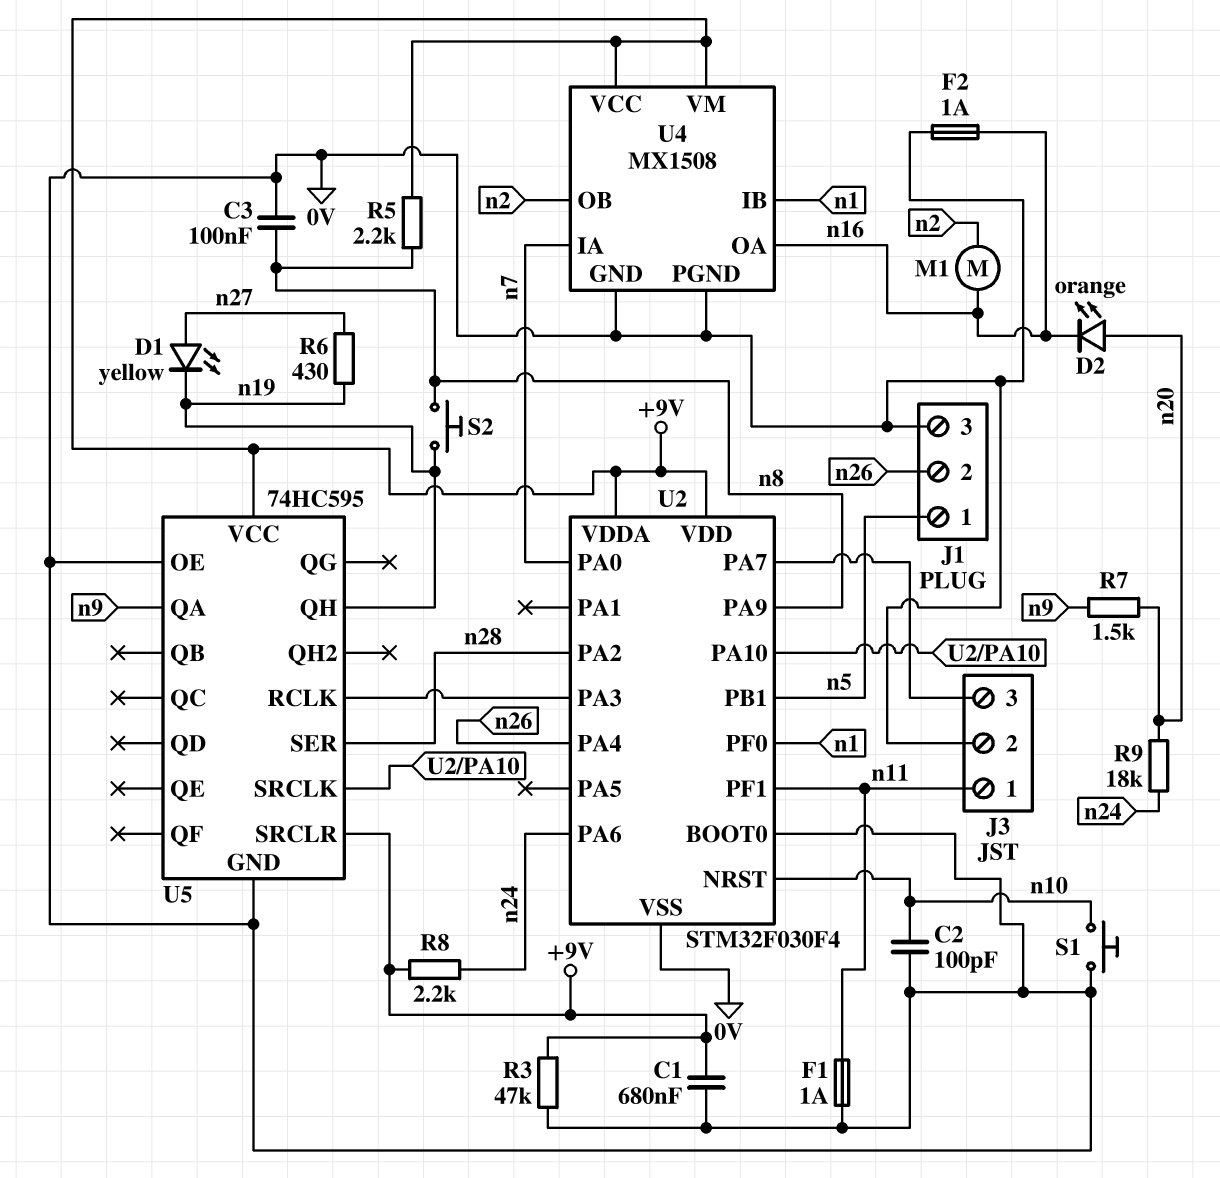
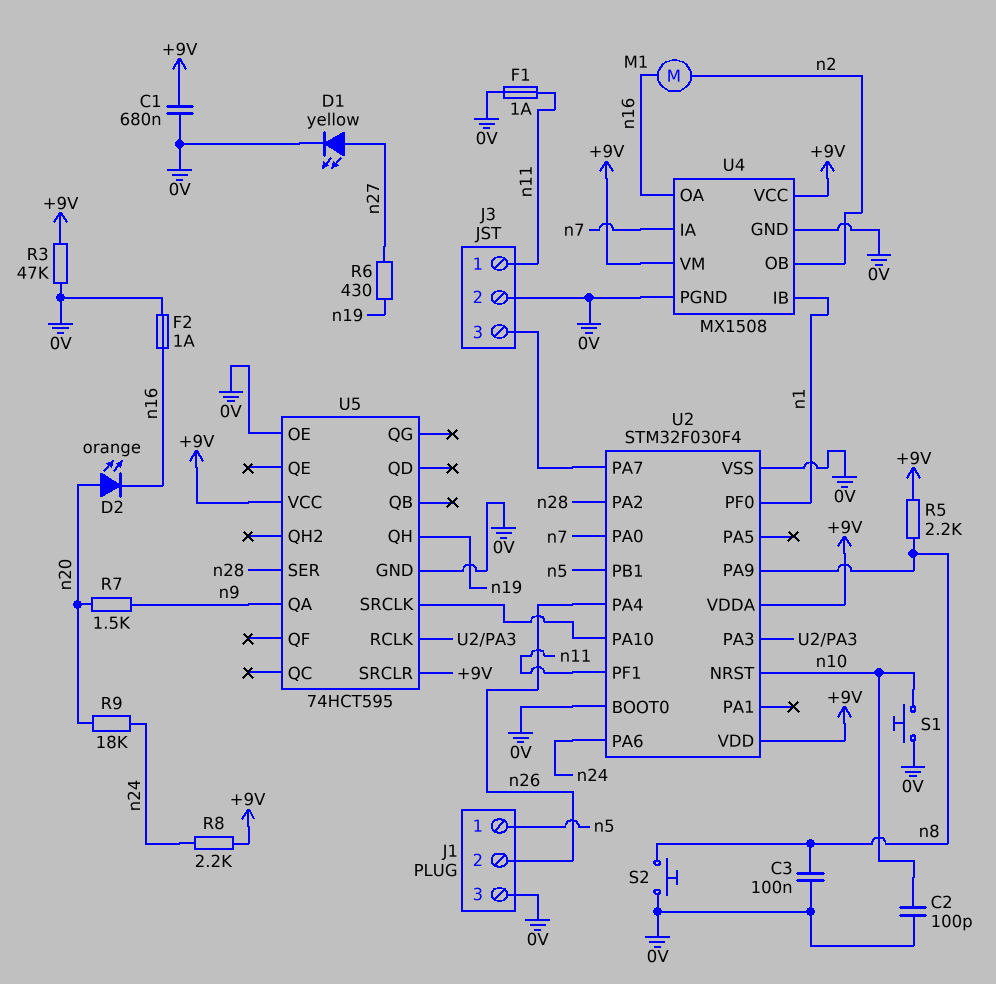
D1: LED yellow (A n27, K n19) -> LED yellow (A n27, K 0V)
S2: button (n8, n19) -> button (0V, n8)
U5: 74HC595 -> 74HCT595

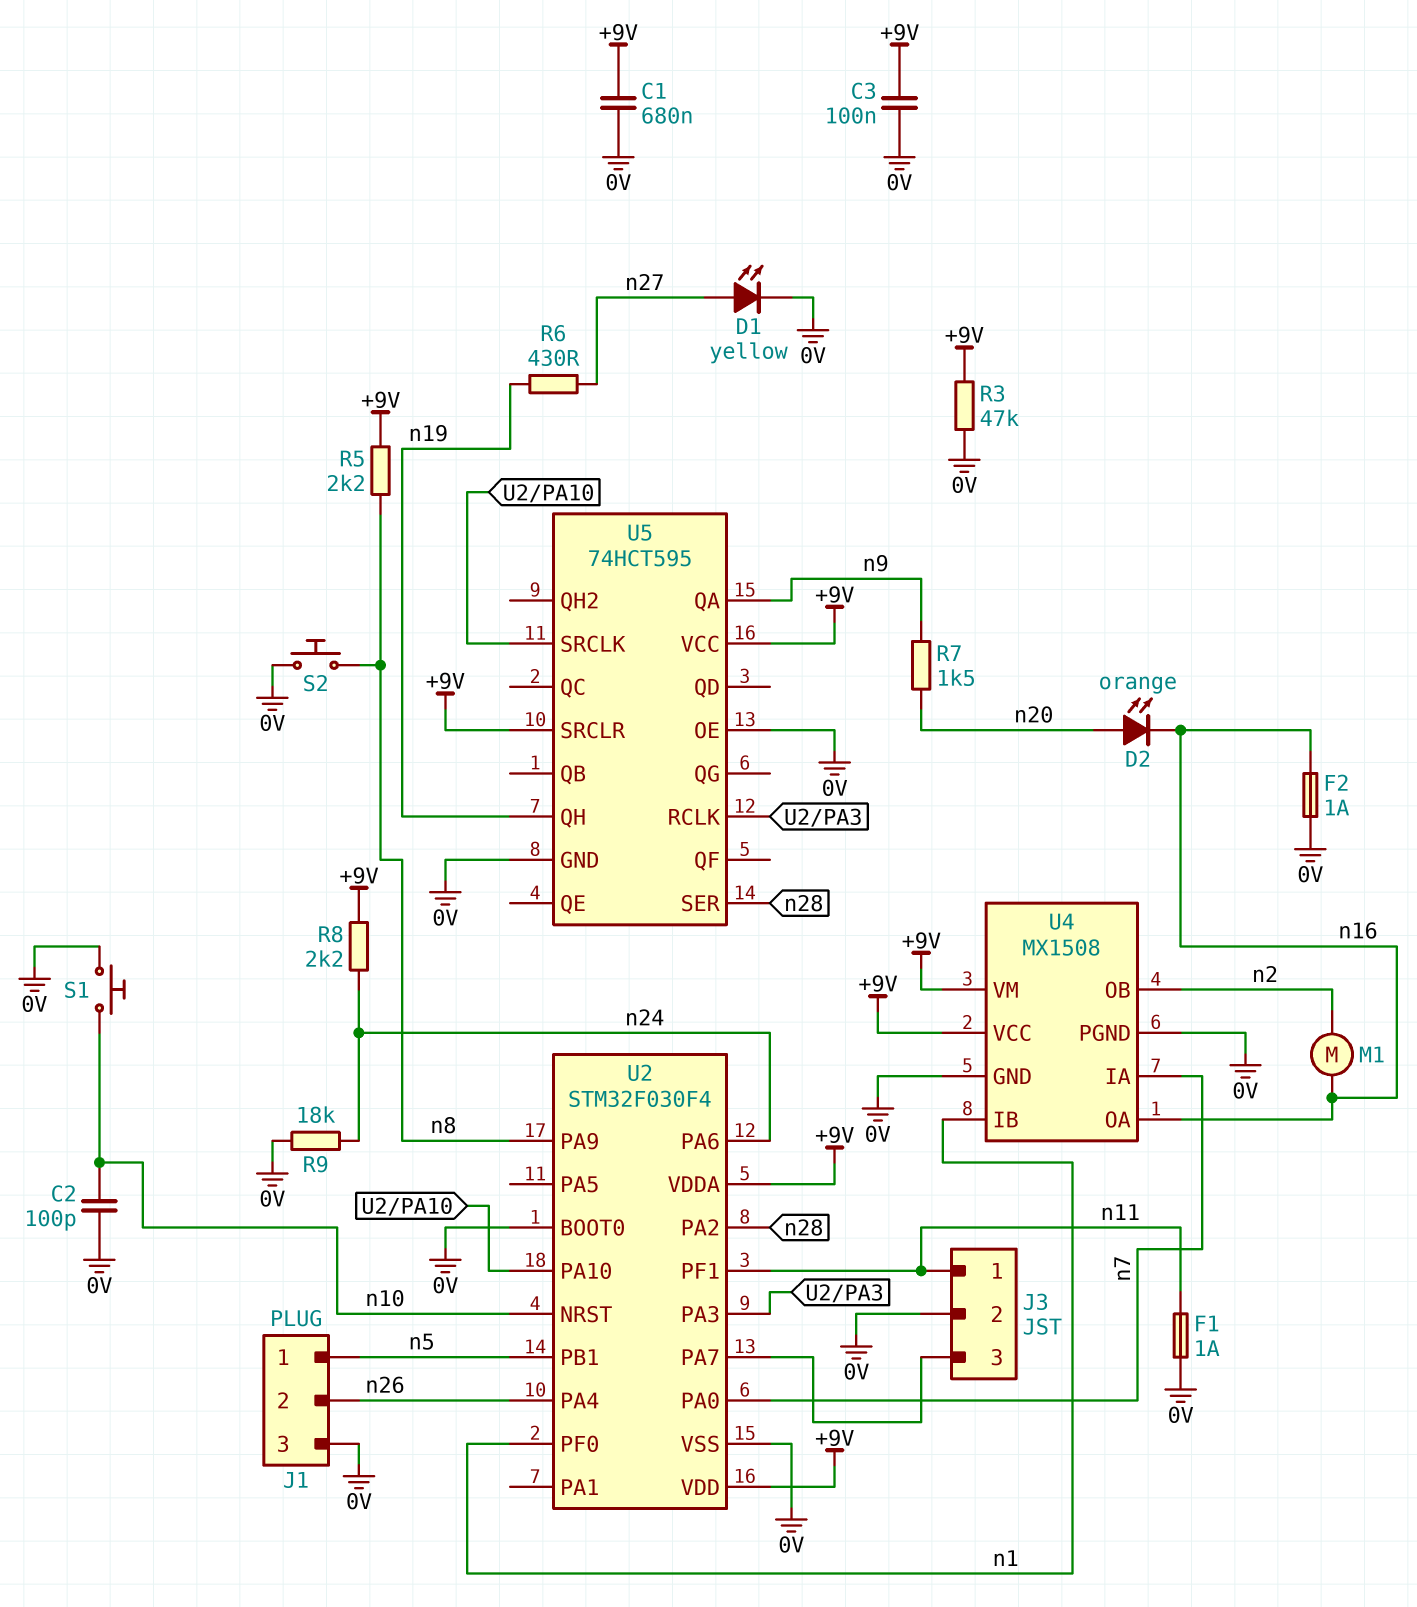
C3: 100nF (0V, n8) -> 100nF (+9V, 0V)
R9: 18k (n20, n24) -> 18k (0V, n24)

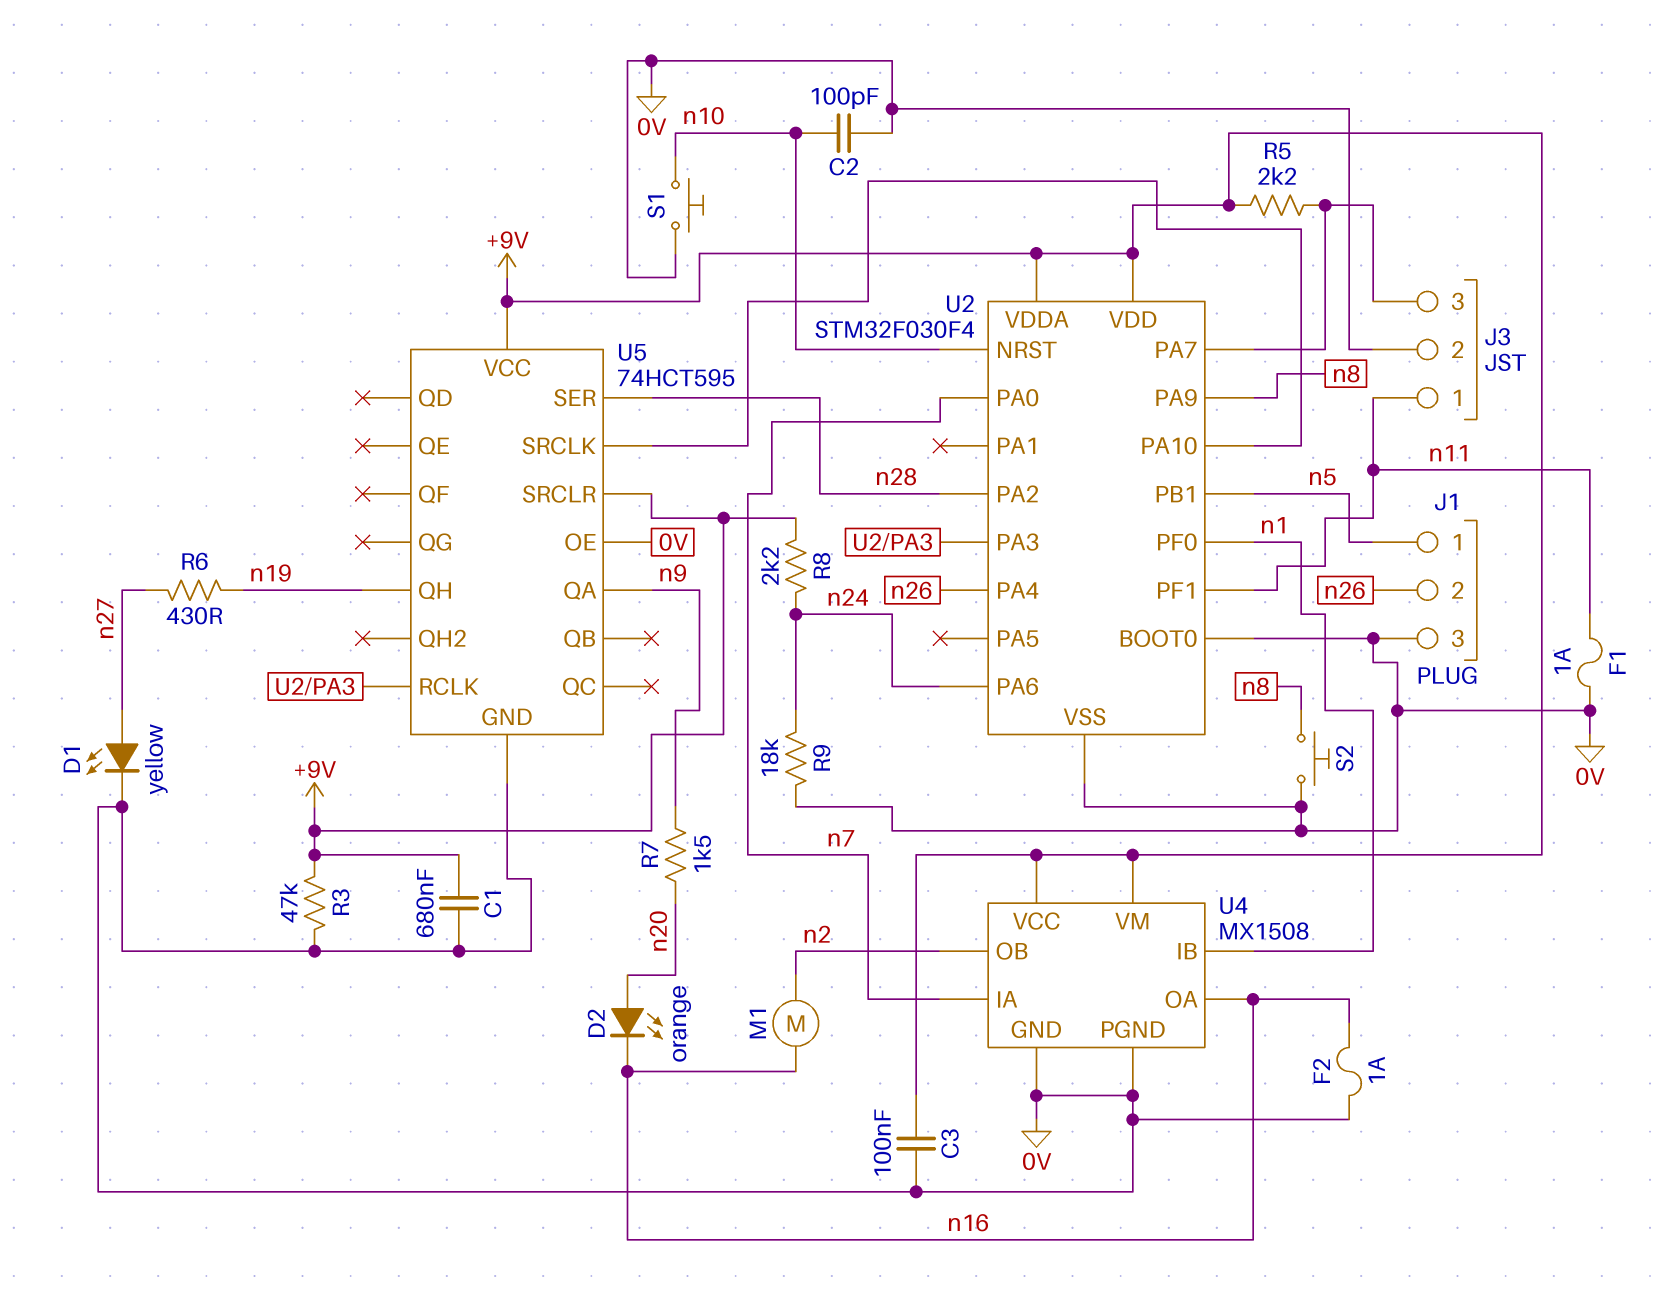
R5: 2.2k (+9V, n8) -> 2.2k (+9V, J3/3)

